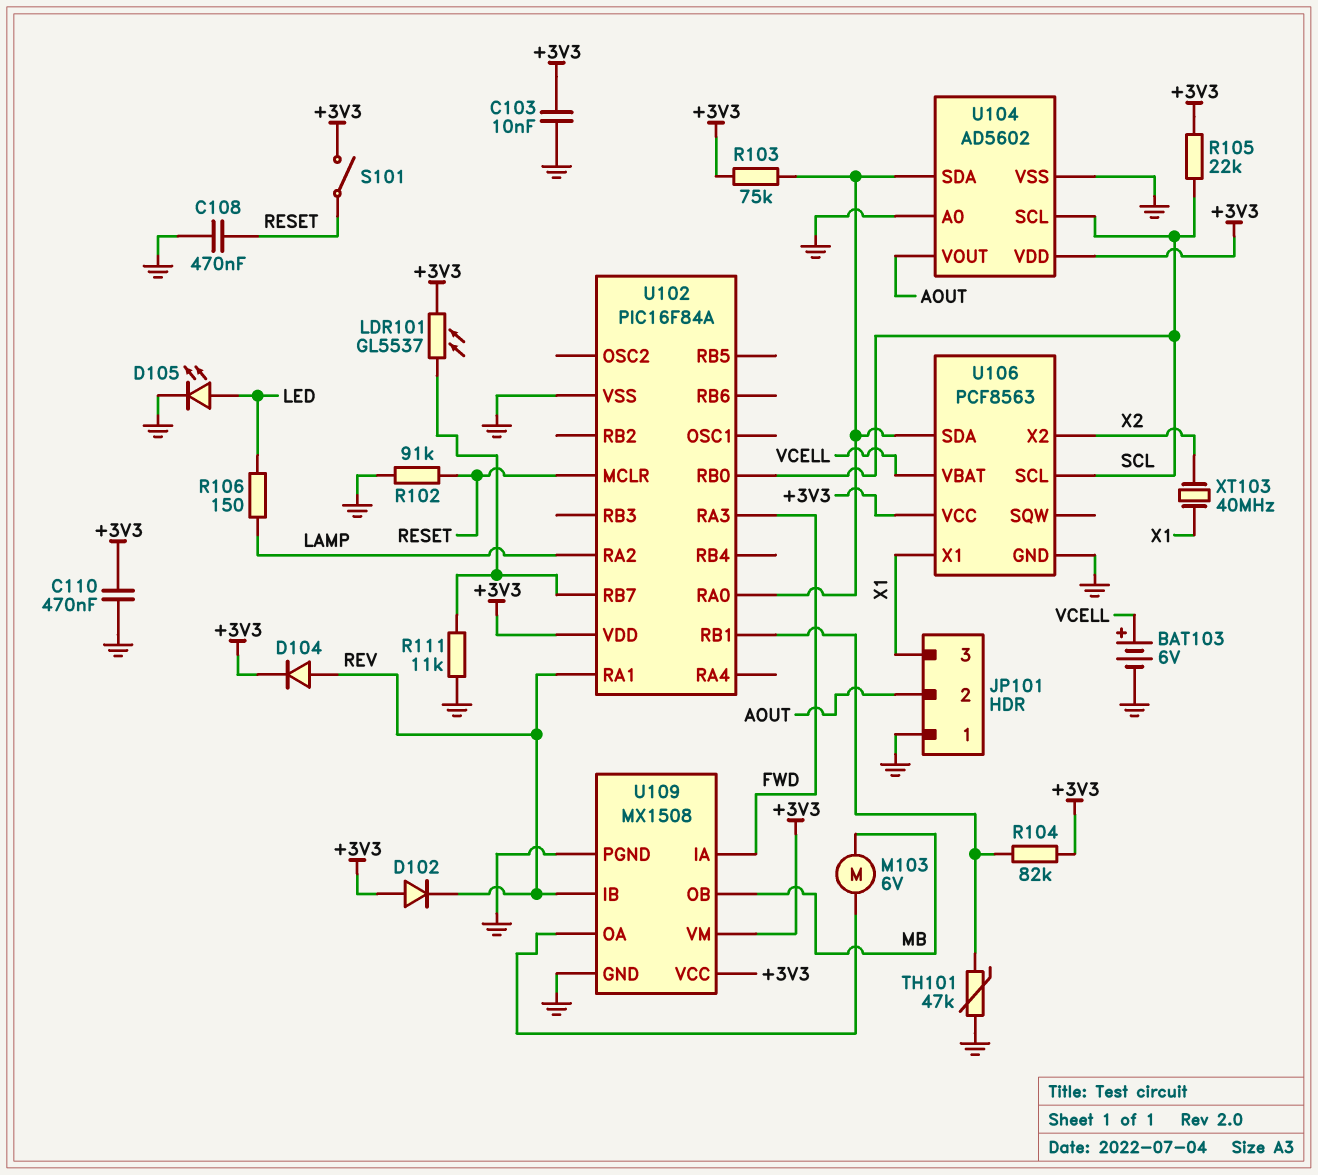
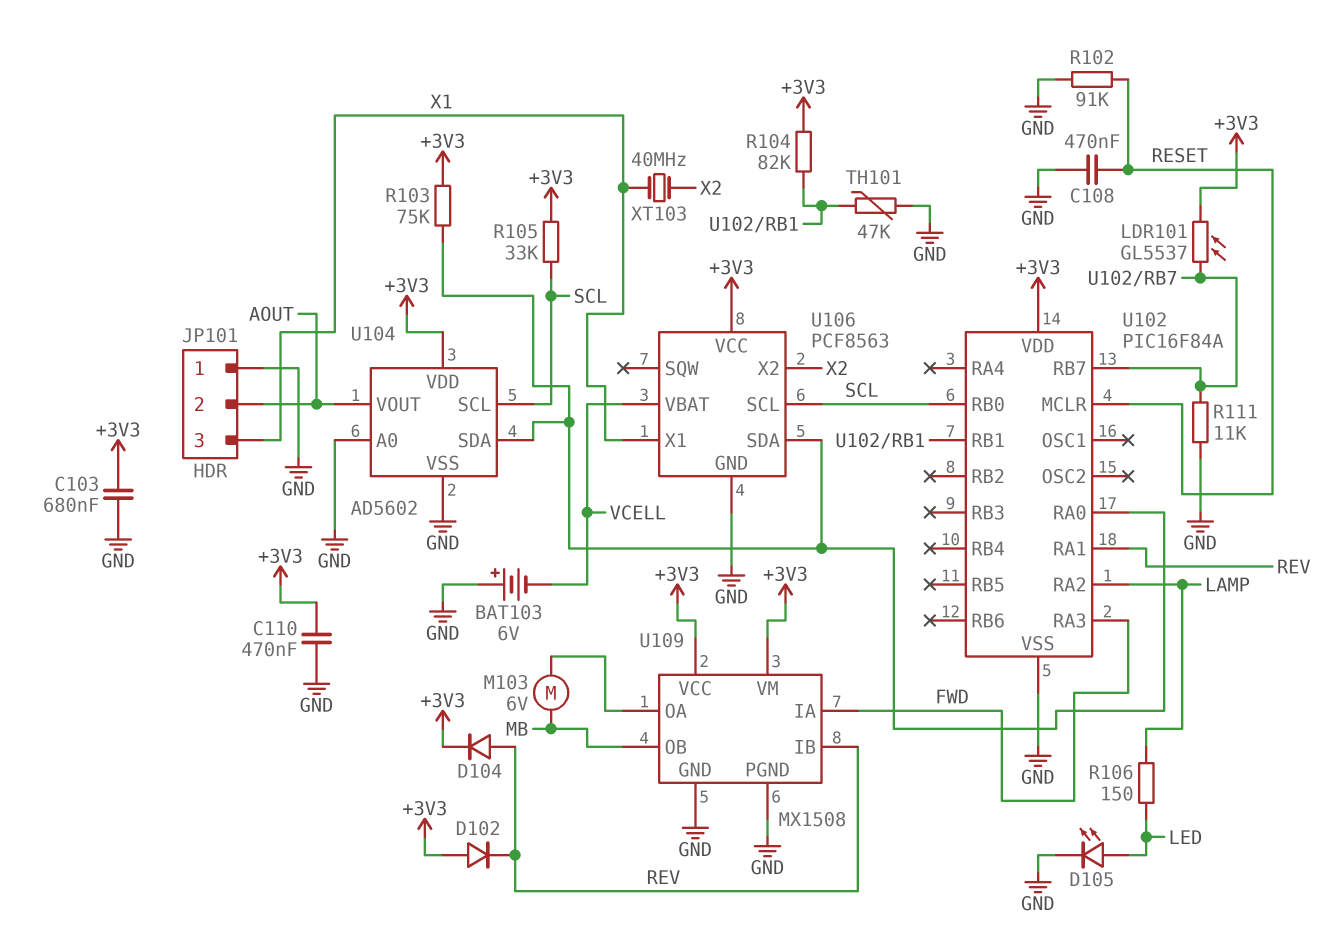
BAT103: 6V (plus VCELL, minus GND) -> 6V (plus GND, minus VCELL)
C103: 10nF (+3V3, GND) -> 680nF (+3V3, GND)
R105: 22k (+3V3, SCL) -> 33k (+3V3, SCL)
S101: switch (+3V3, RESET) -> none

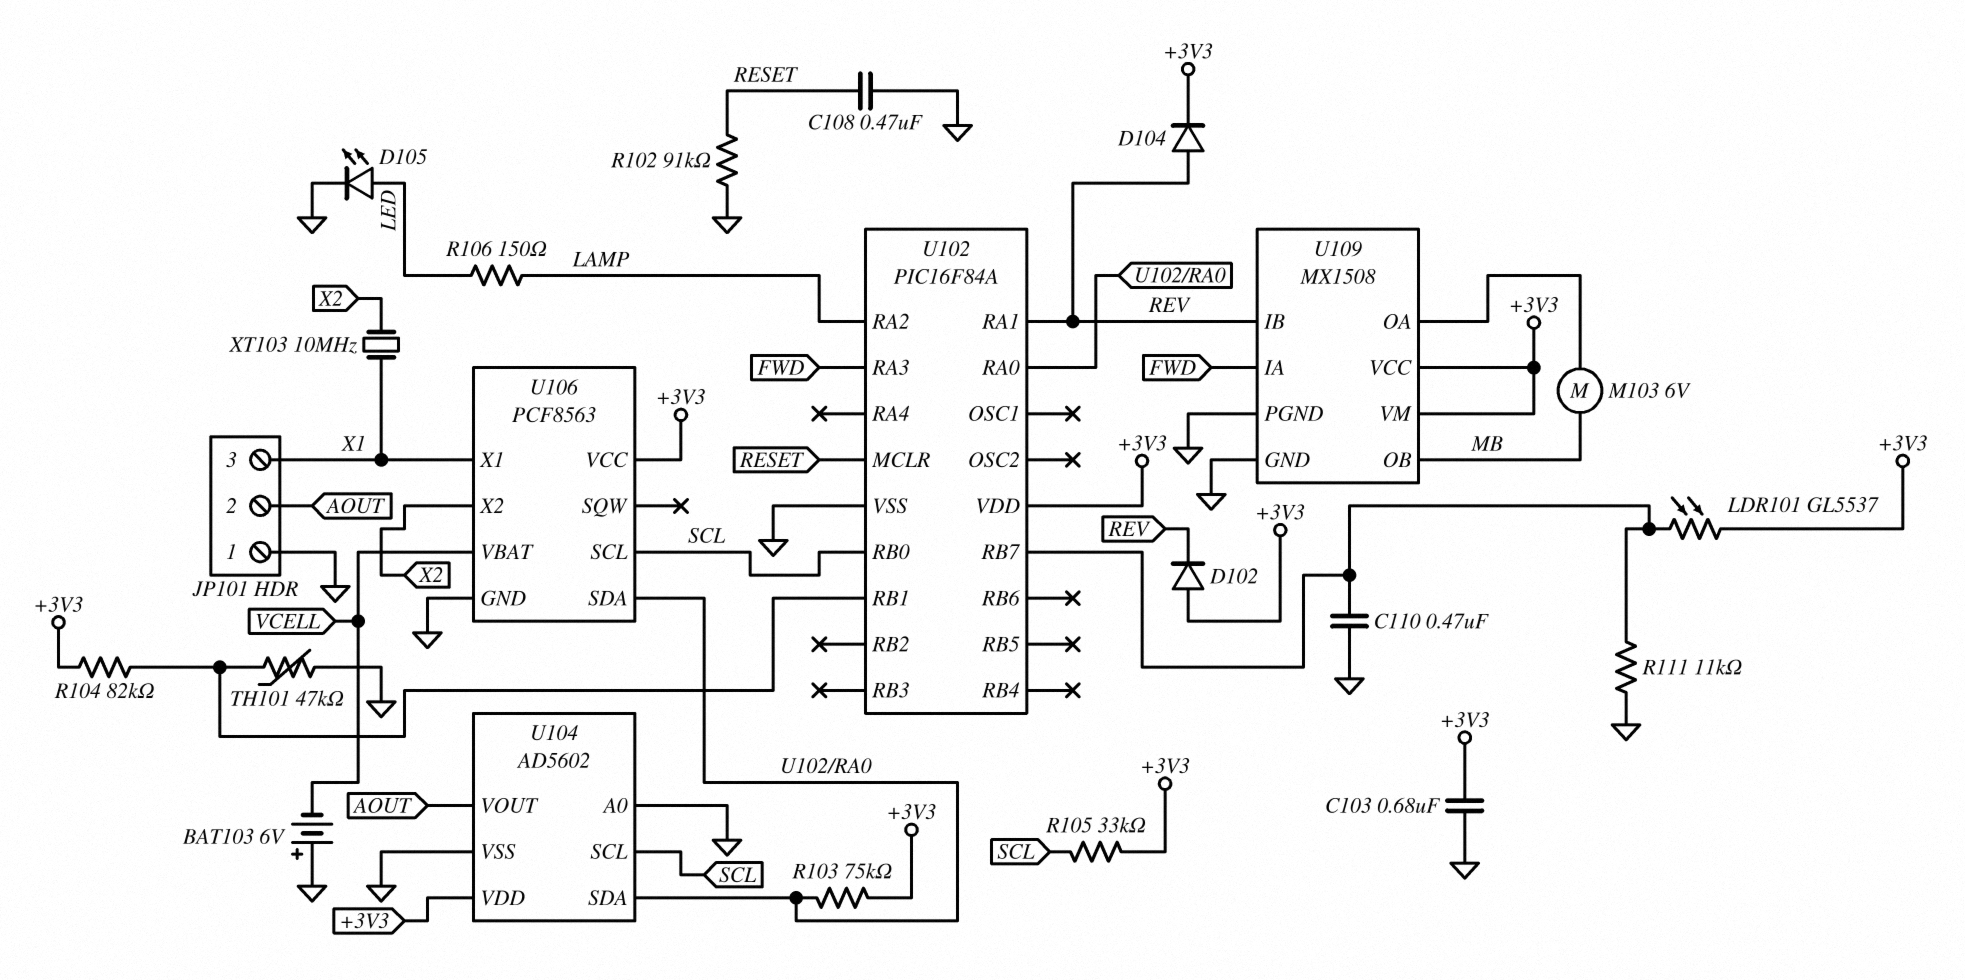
C110: 470nF (+3V3, GND) -> 470nF (GND, U102/RB7)
XT103: 40MHz (X1, X2) -> 10MHz (X1, X2)

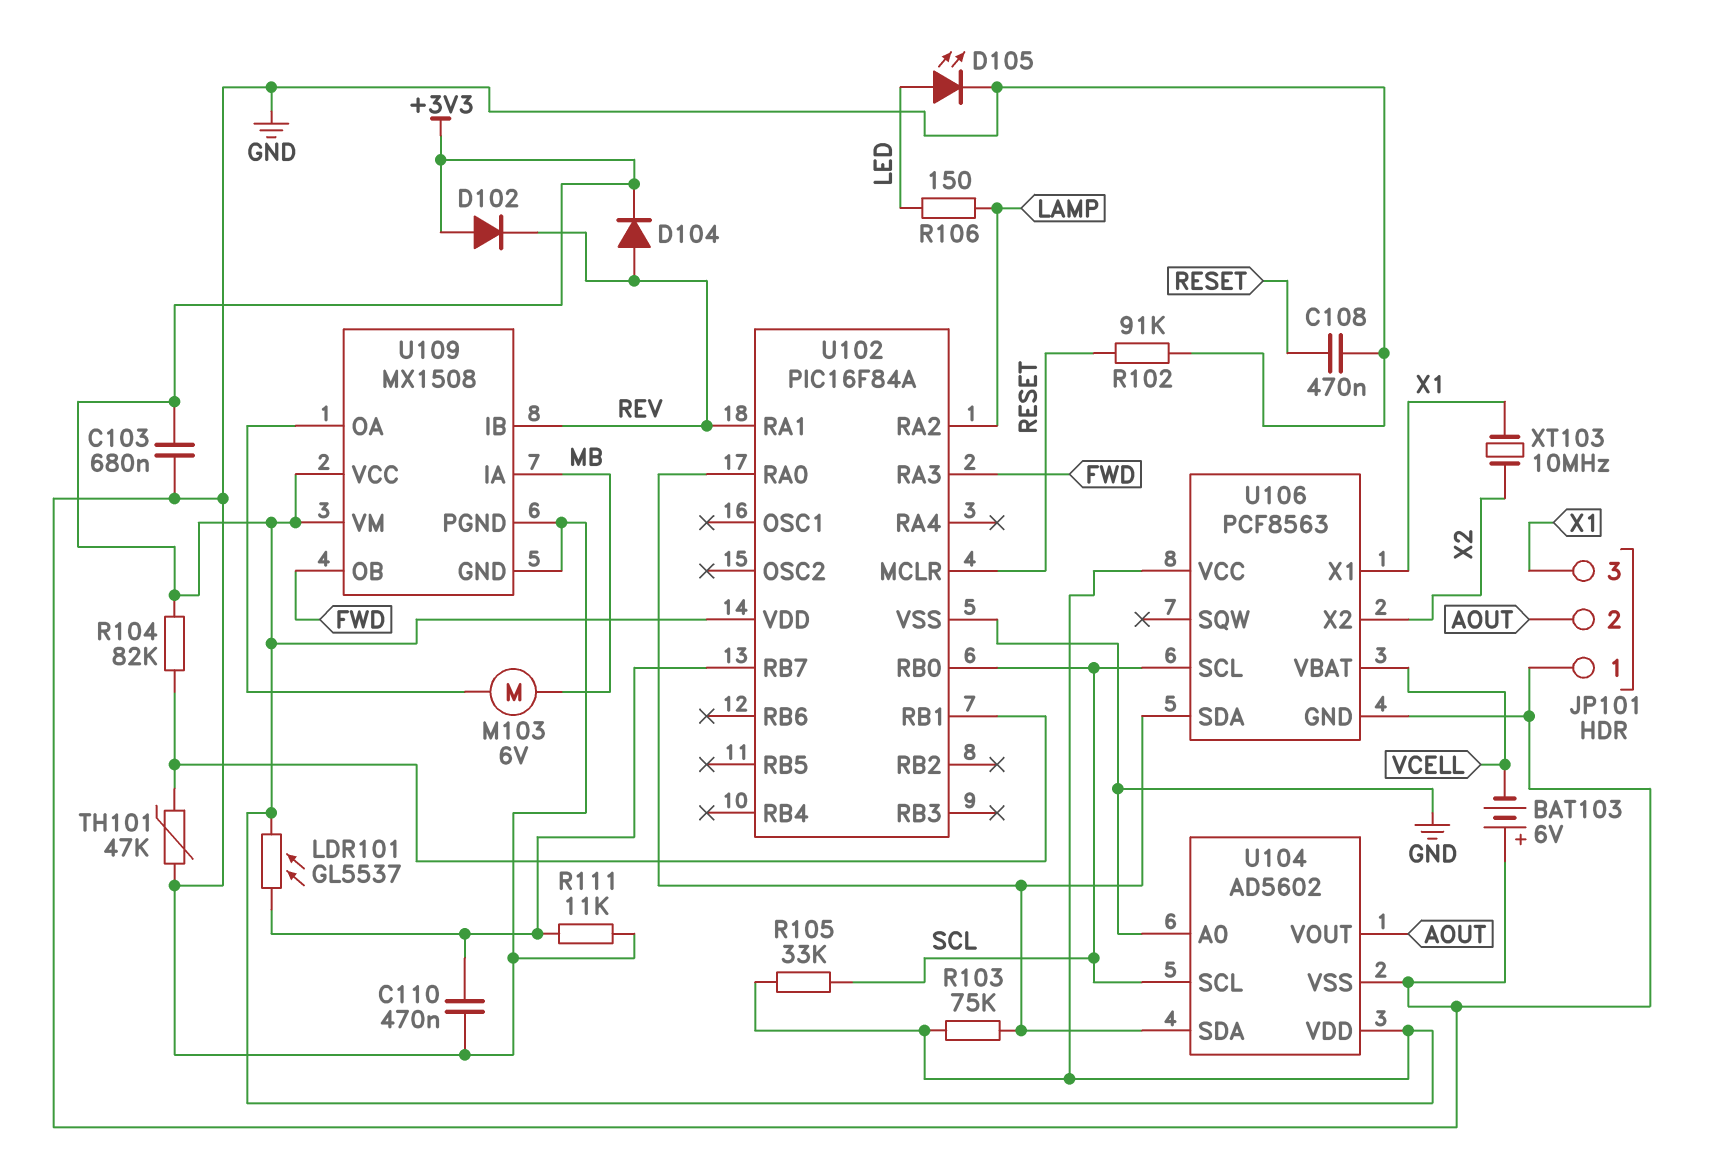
U109 pin IA: FWD -> MB
U109 pin OB: MB -> FWD

